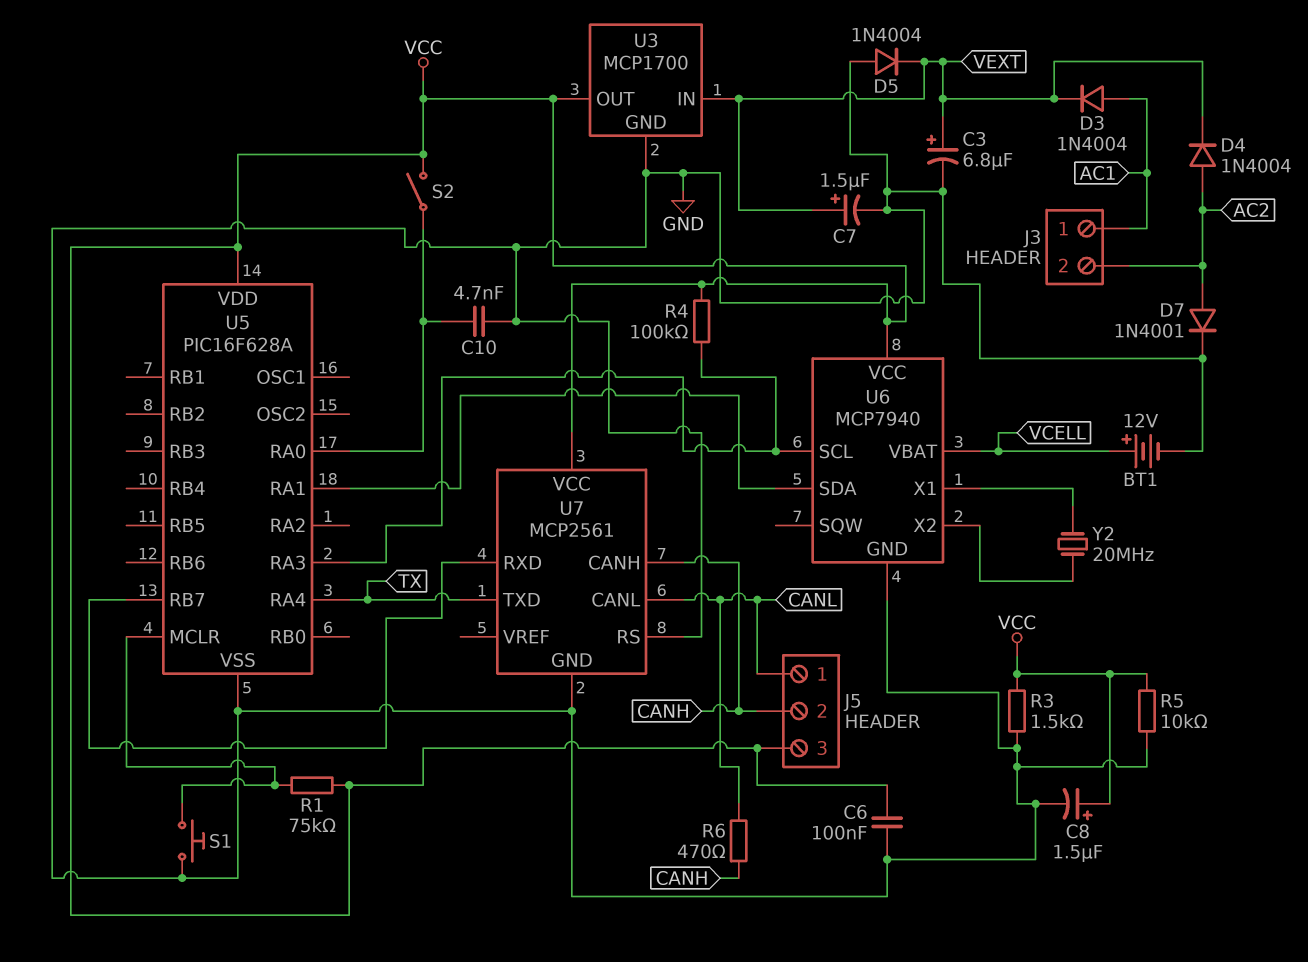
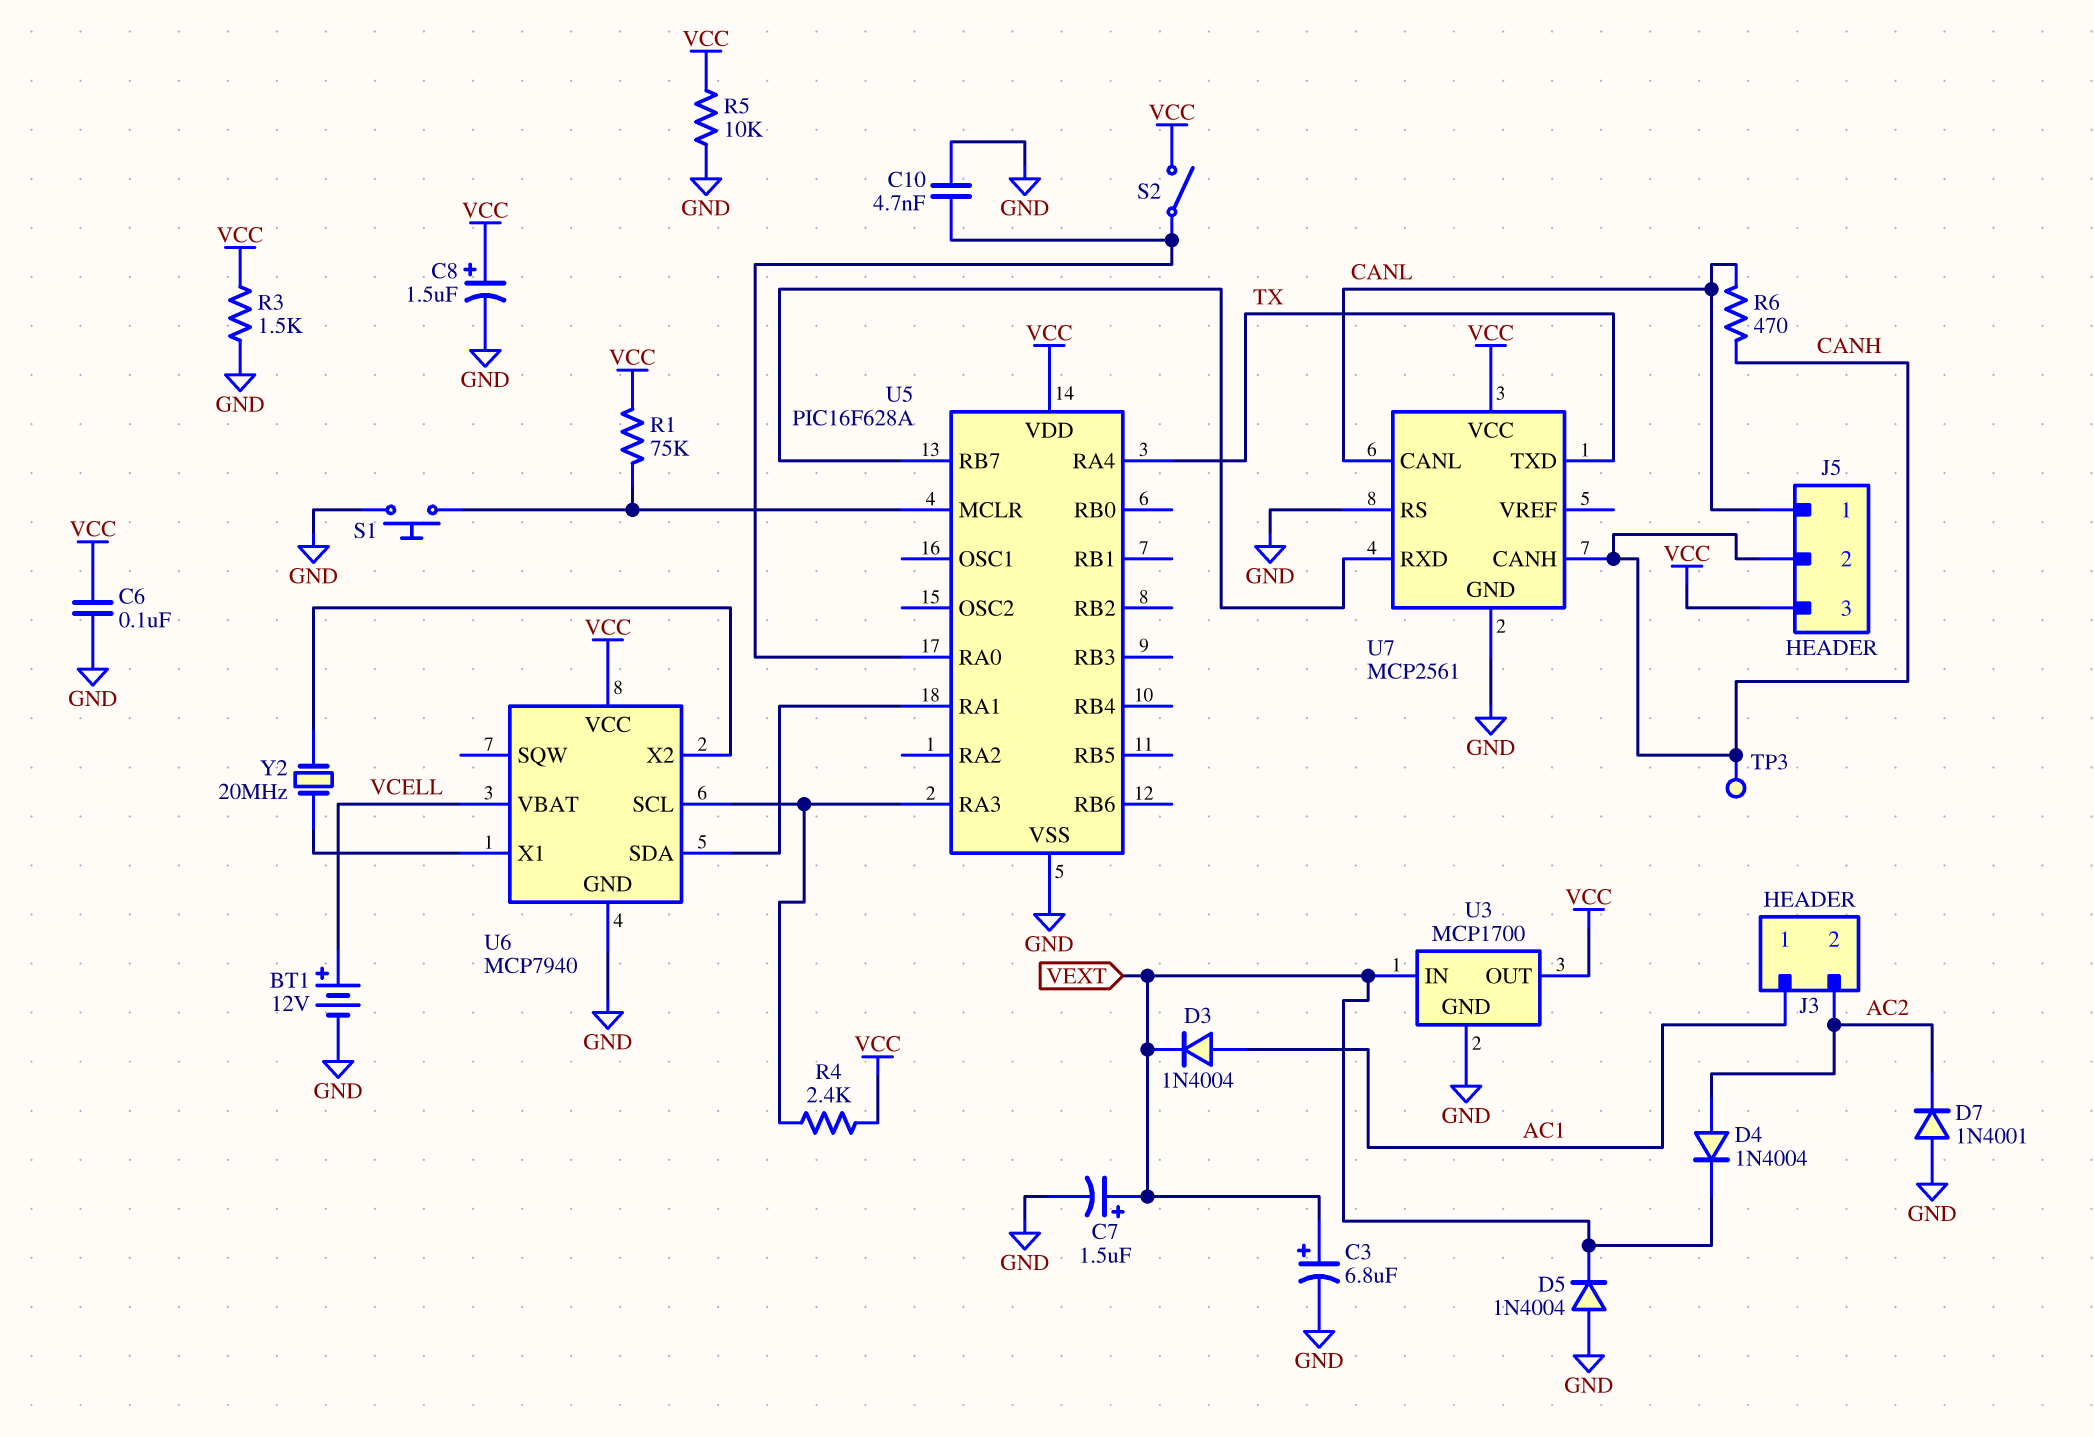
D7: diode 1N4001 (A AC2, K GND) -> diode 1N4001 (A GND, K AC2)
R4: 100k (U5/RA3, VCC) -> 2.4k (U5/RA3, VCC)
TP3: none -> test point (CANH)

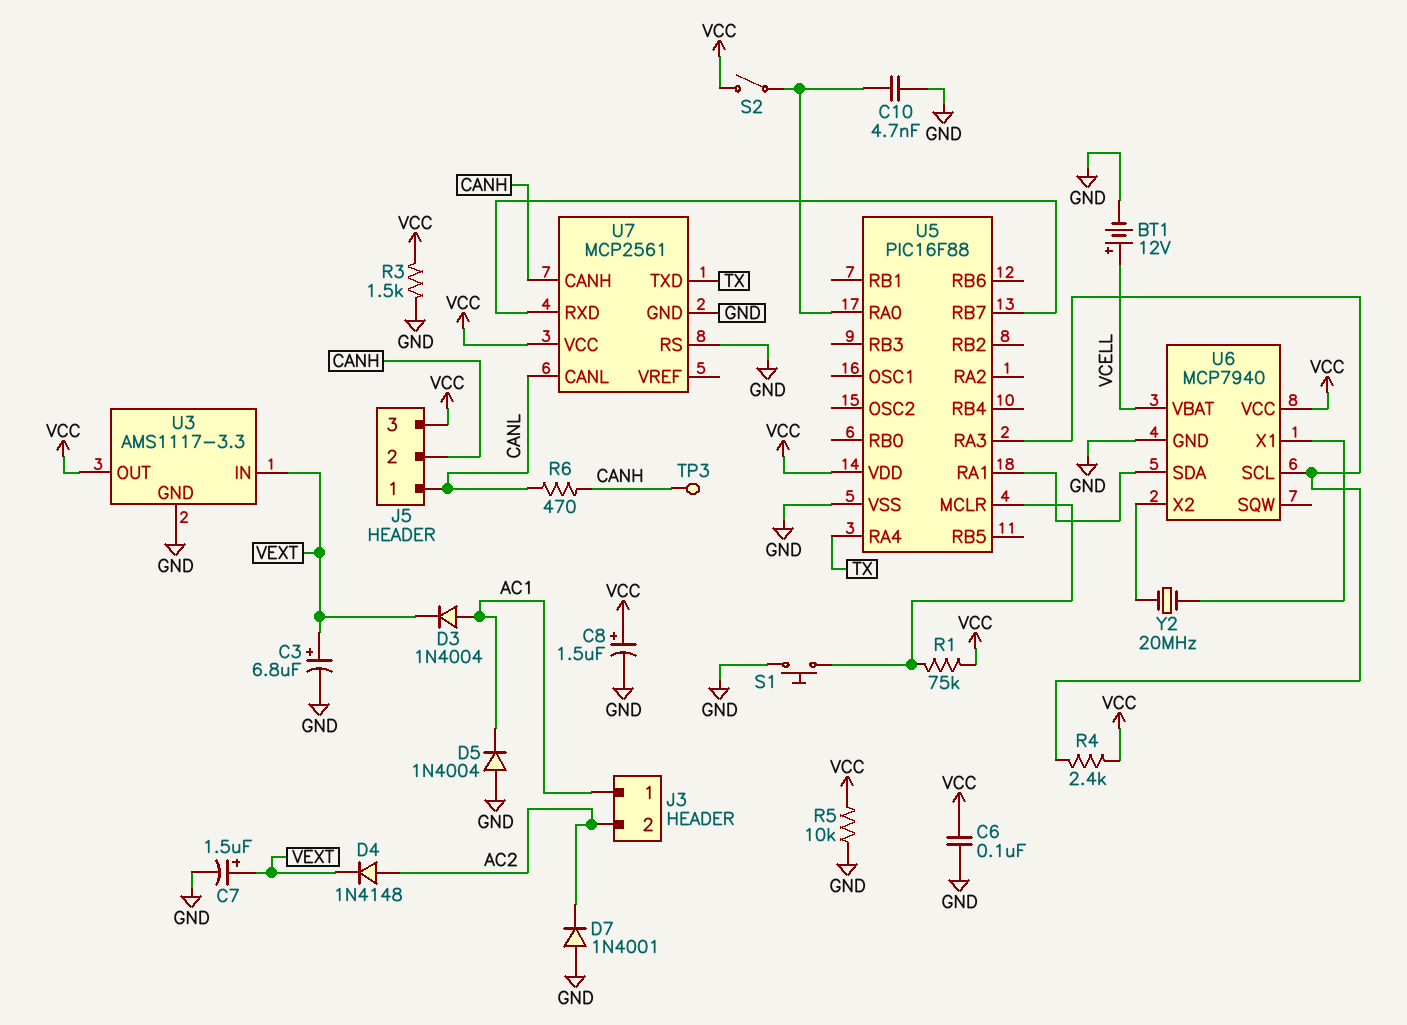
D4: diode 1N4004 (A AC2, K VEXT) -> diode 1N4148 (A AC2, K VEXT)
D5: diode 1N4004 (A GND, K VEXT) -> diode 1N4004 (A GND, K AC1)
U3: MCP1700 -> AMS1117-3.3
U5: PIC16F628A -> PIC16F88

